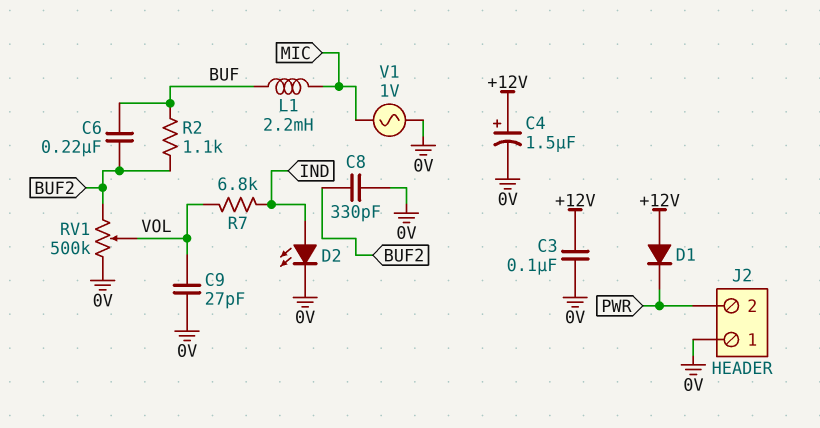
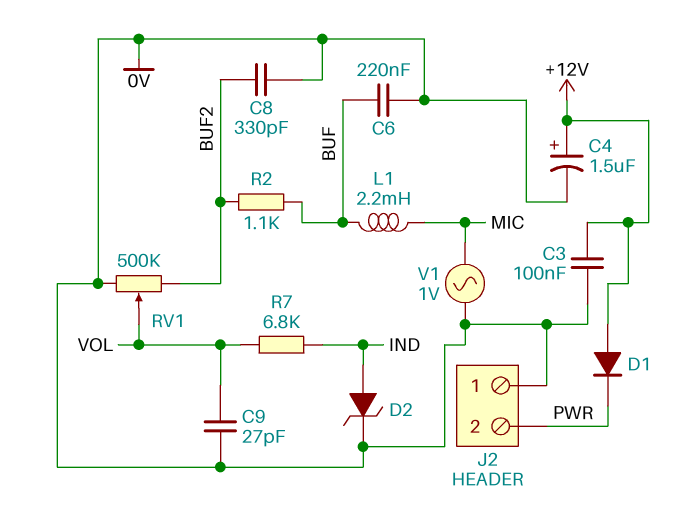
C6: 220nF (BUF, BUF2) -> 220nF (0V, BUF)
D2: LED (A IND, K 0V) -> zener (A IND, K 0V)

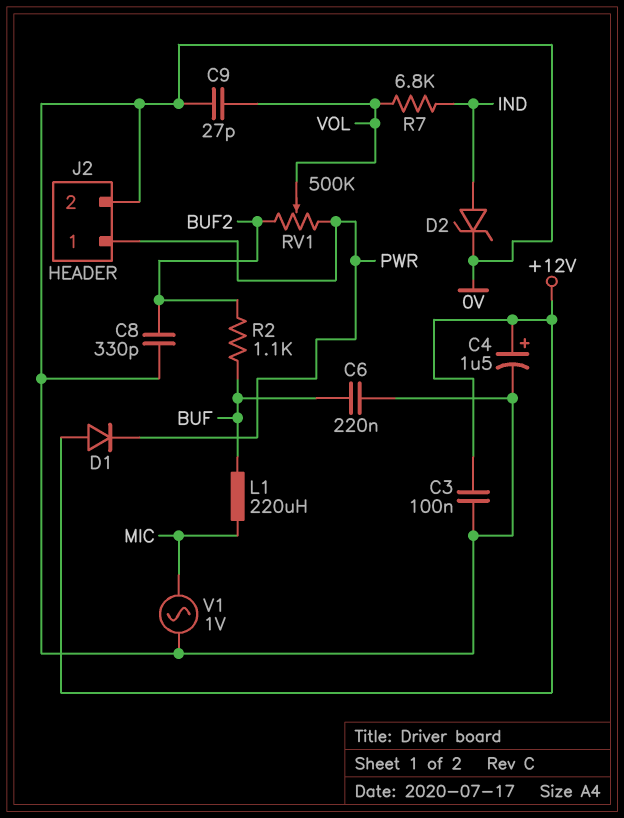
J2 pin 1: 0V -> PWR
J2 pin 2: PWR -> 0V
L1: 2.2mH (BUF, MIC) -> 220uH (BUF, MIC)
RV1: 500k (0V, BUF2, wiper VOL) -> 500k (BUF2, PWR, wiper VOL)

